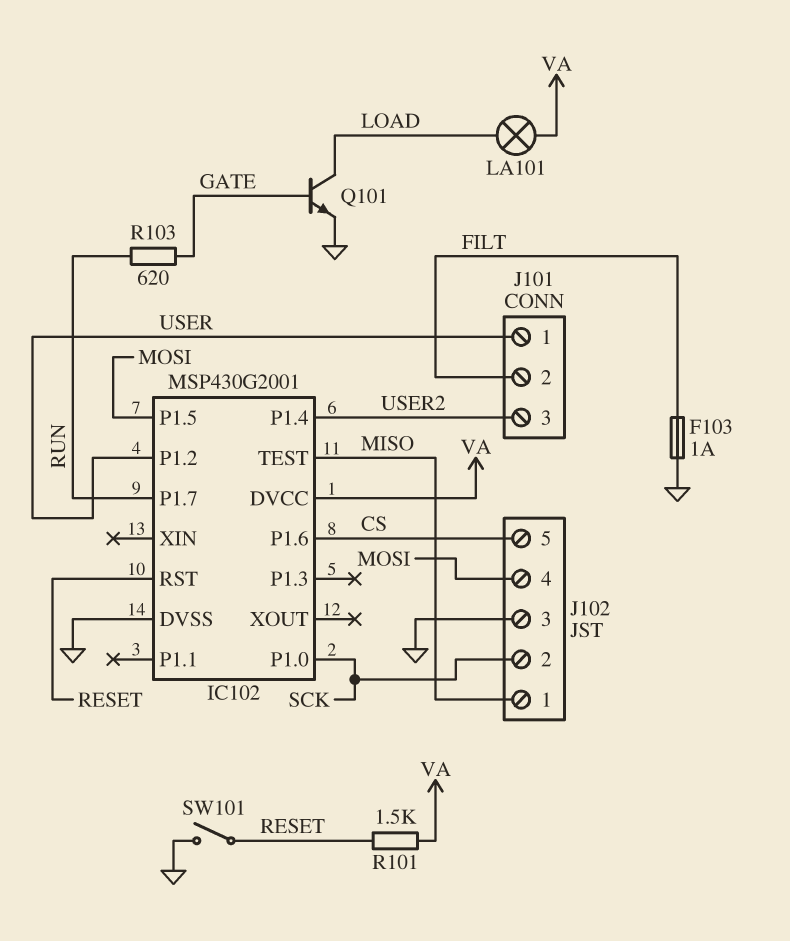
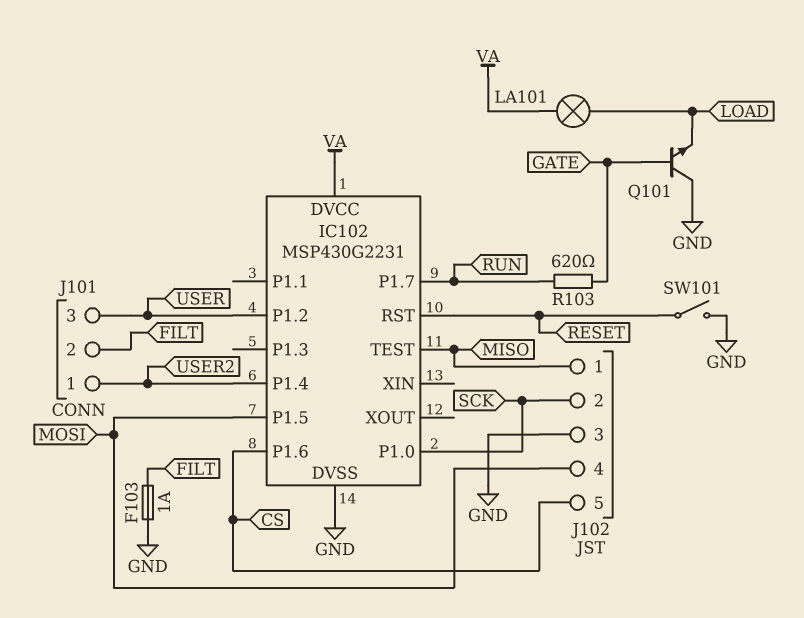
IC102: MSP430G2001 -> MSP430G2231
J101 pin 1: USER -> USER2
J101 pin 3: USER2 -> USER
Q101: NPN (B GATE, C LOAD, E GND) -> NPN (B GATE, C GND, E LOAD)
R101: 1.5k (RESET, VA) -> none

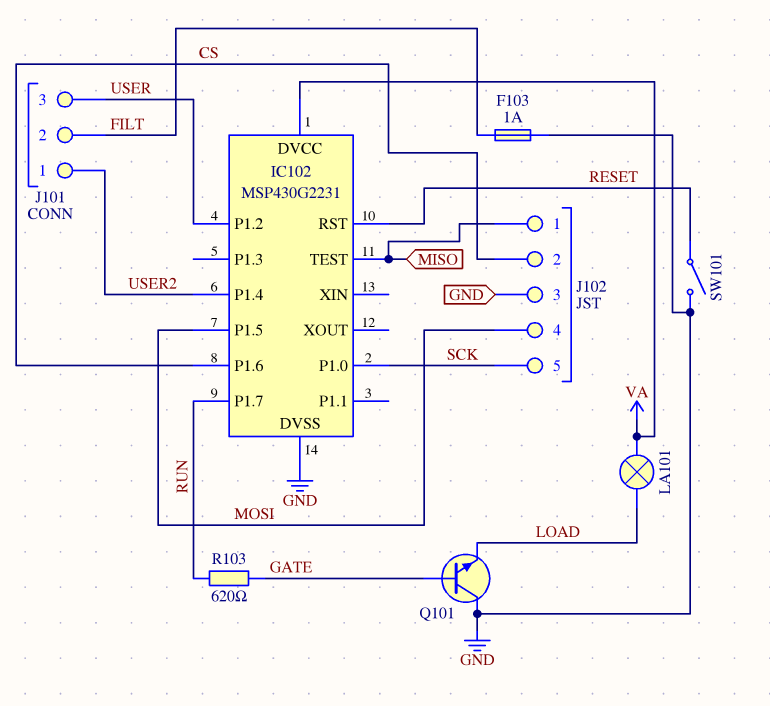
J102 pin 2: SCK -> CS
J102 pin 5: CS -> SCK

